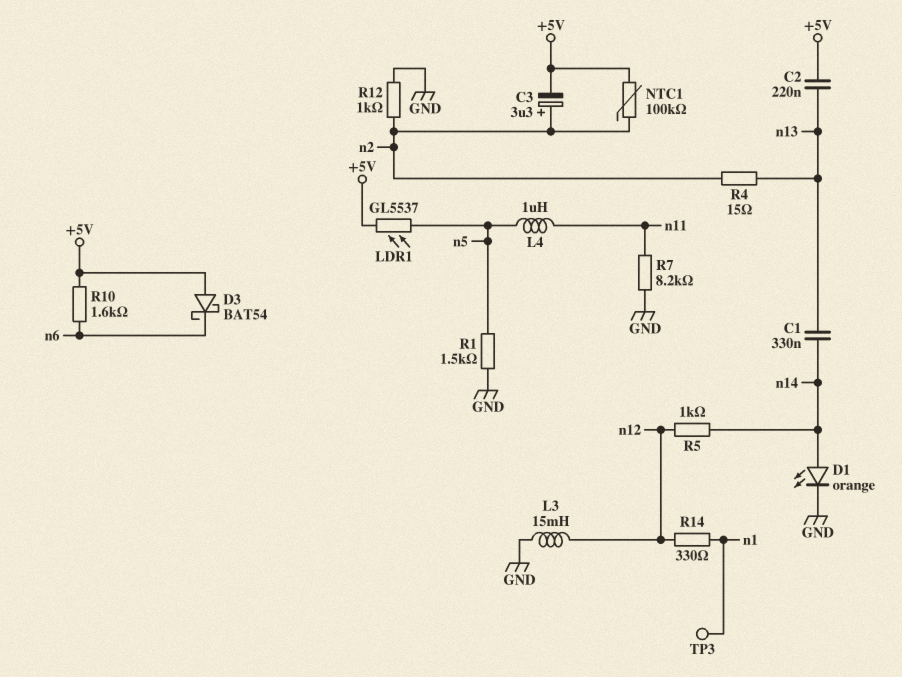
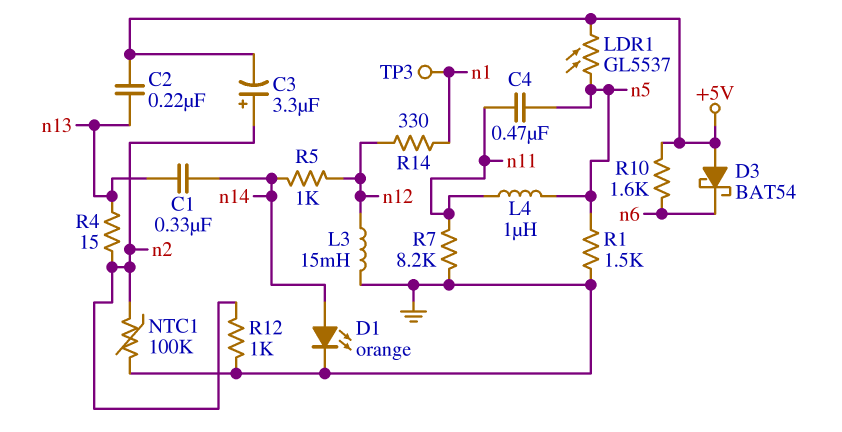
C4: none -> 470nF (n5, n11)
NTC1: 100k (+5V, n2) -> 100k (GND, n2)

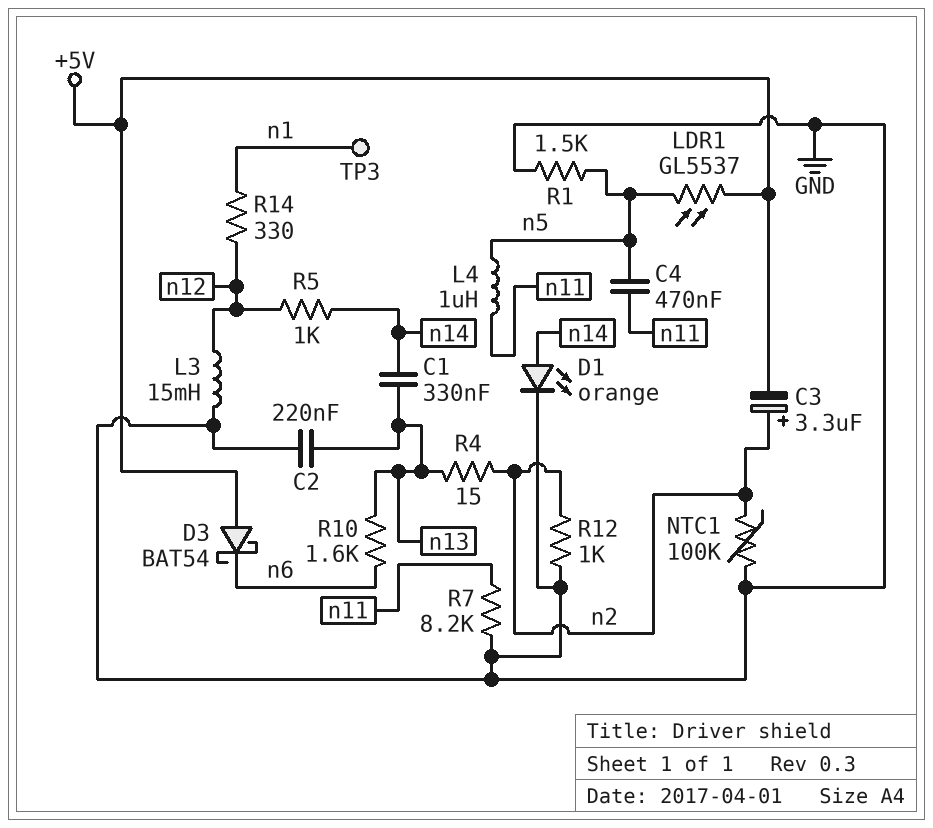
C2: 220nF (+5V, n13) -> 220nF (GND, n13)
R10: 1.6k (+5V, n6) -> 1.6k (n6, n13)

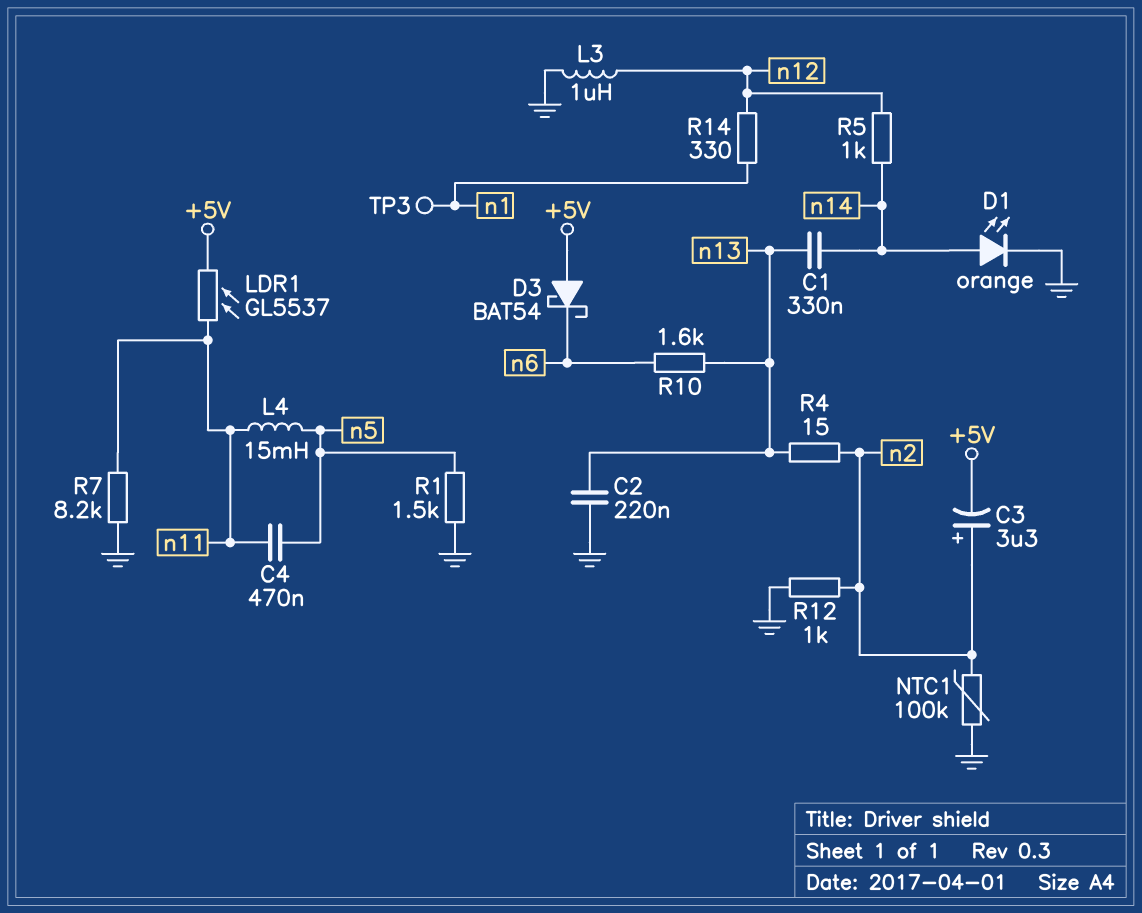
L3: 15mH (GND, n12) -> 1uH (GND, n12)
L4: 1uH (n5, n11) -> 15mH (n5, n11)
LDR1: GL5537 (+5V, n5) -> GL5537 (+5V, n11)

